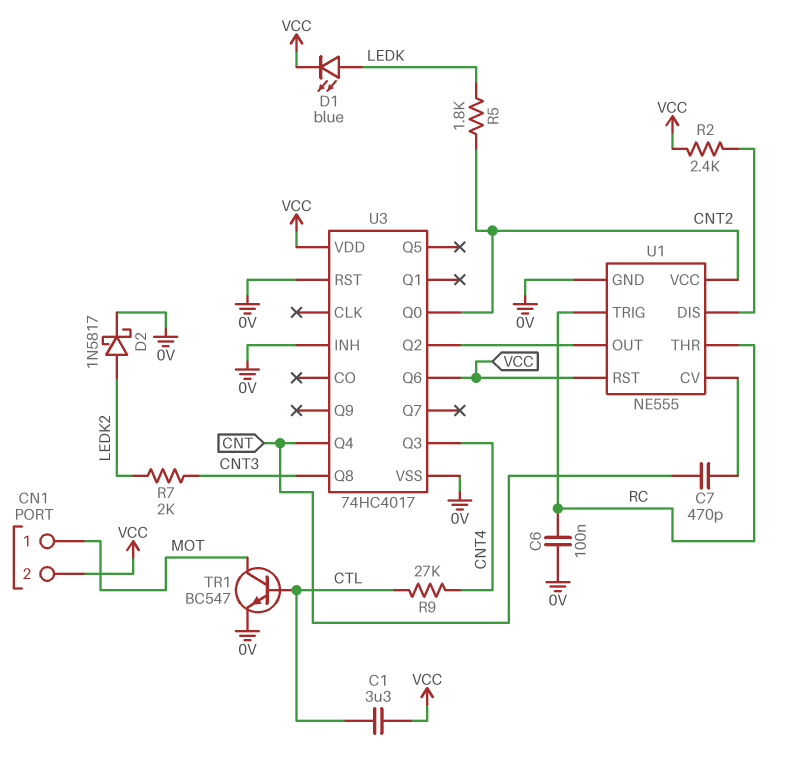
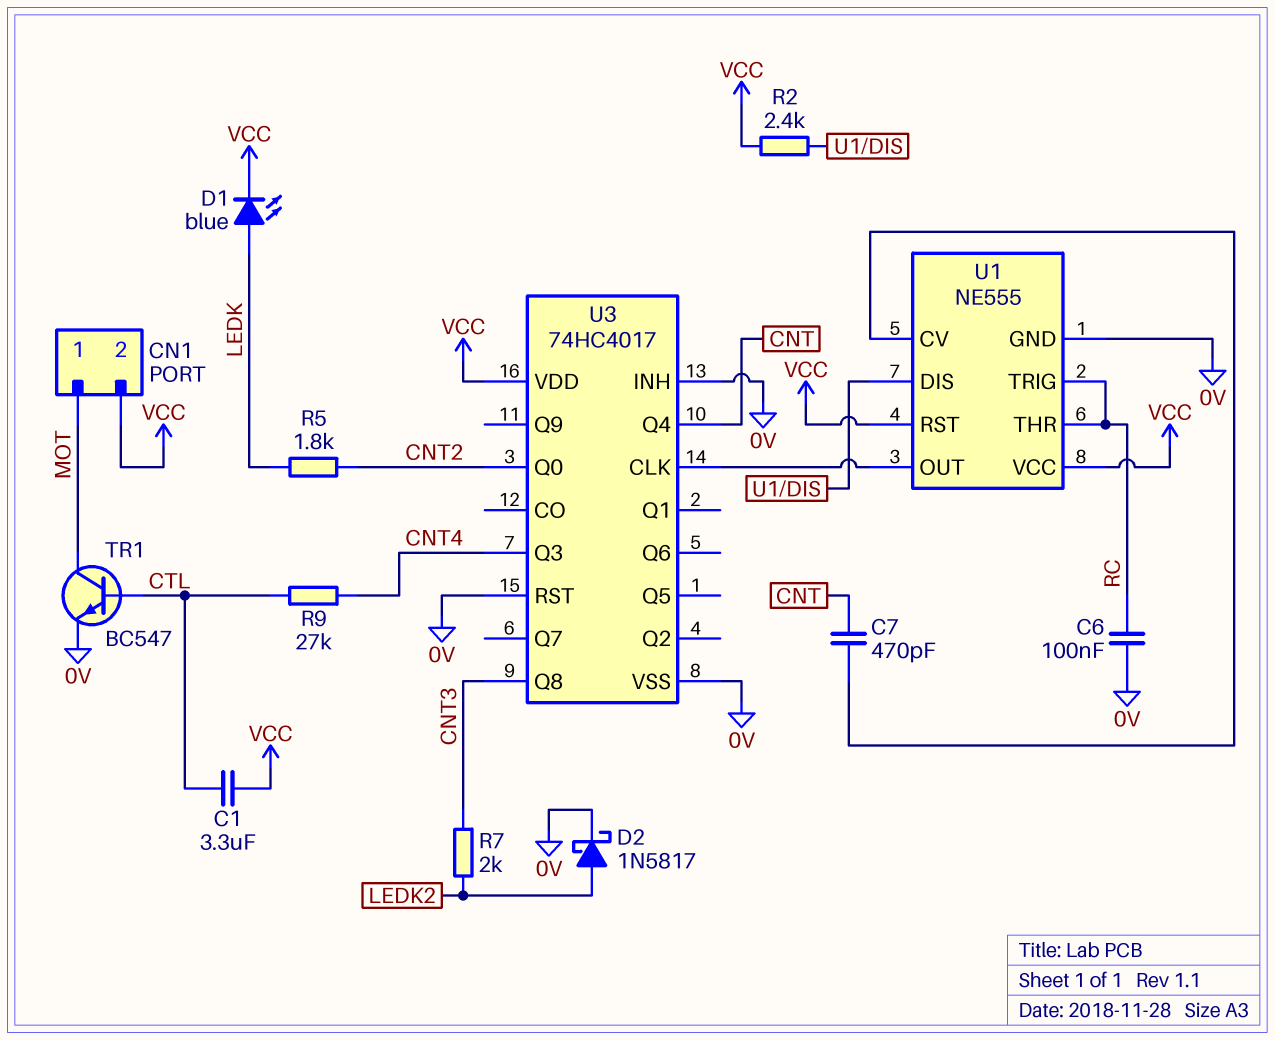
U1 pin VCC: CNT2 -> VCC
U3 pin CLK: none -> U1/OUT
U3 pin Q2: U1/OUT -> none
U3 pin Q6: VCC -> none

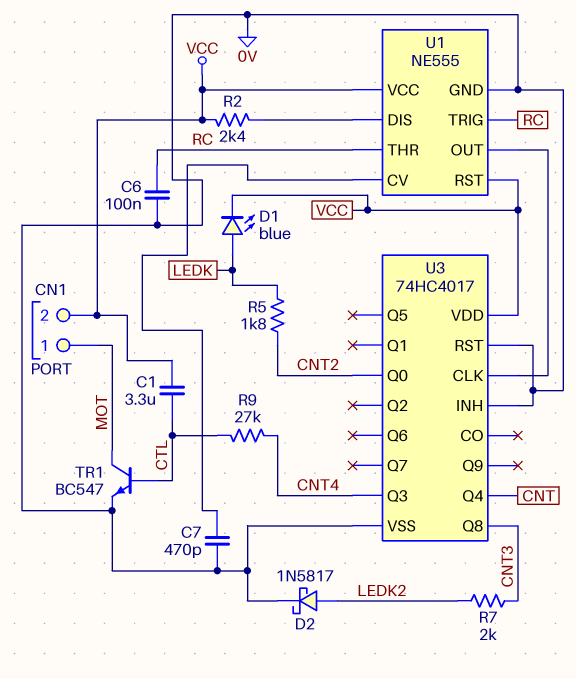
C7: 470pF (CNT, U1/CV) -> 470pF (0V, U1/CV)

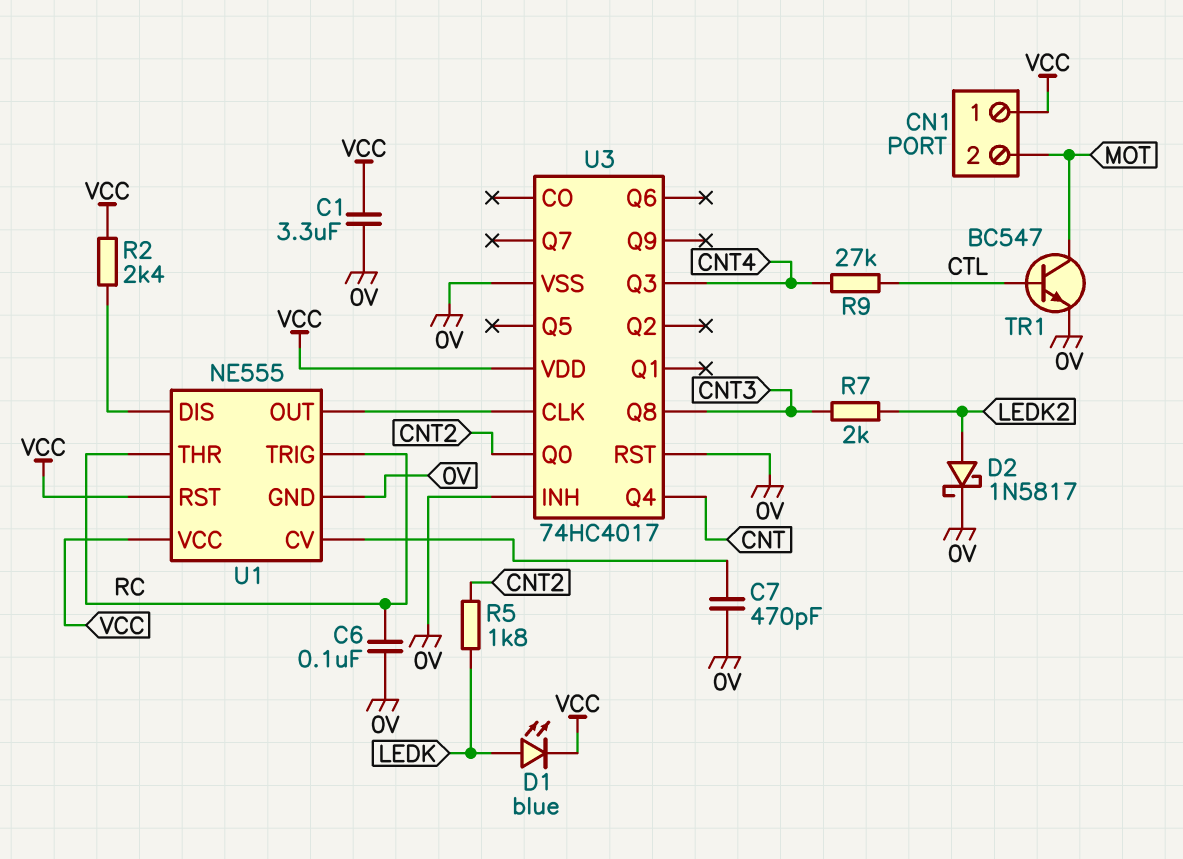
C1: 3.3uF (CTL, VCC) -> 3.3uF (0V, VCC)
CN1 pin 1: MOT -> VCC
CN1 pin 2: VCC -> MOT

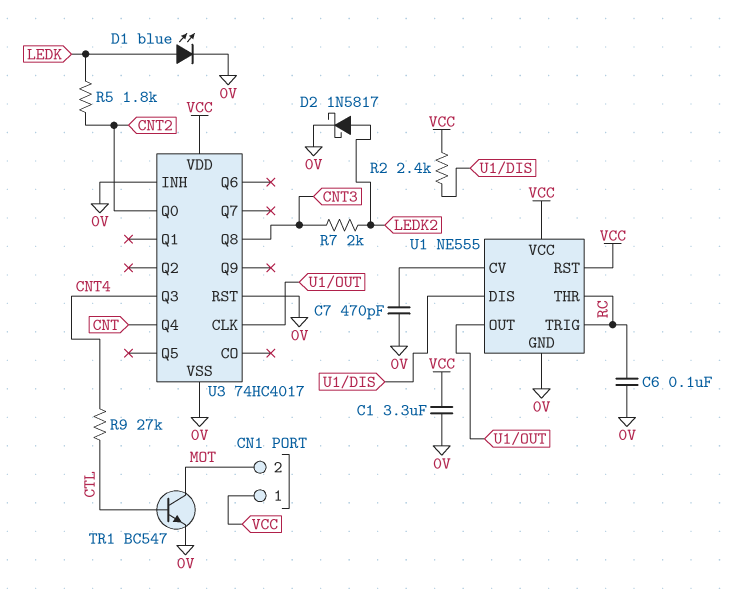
D1: LED blue (A LEDK, K VCC) -> LED blue (A LEDK, K 0V)

